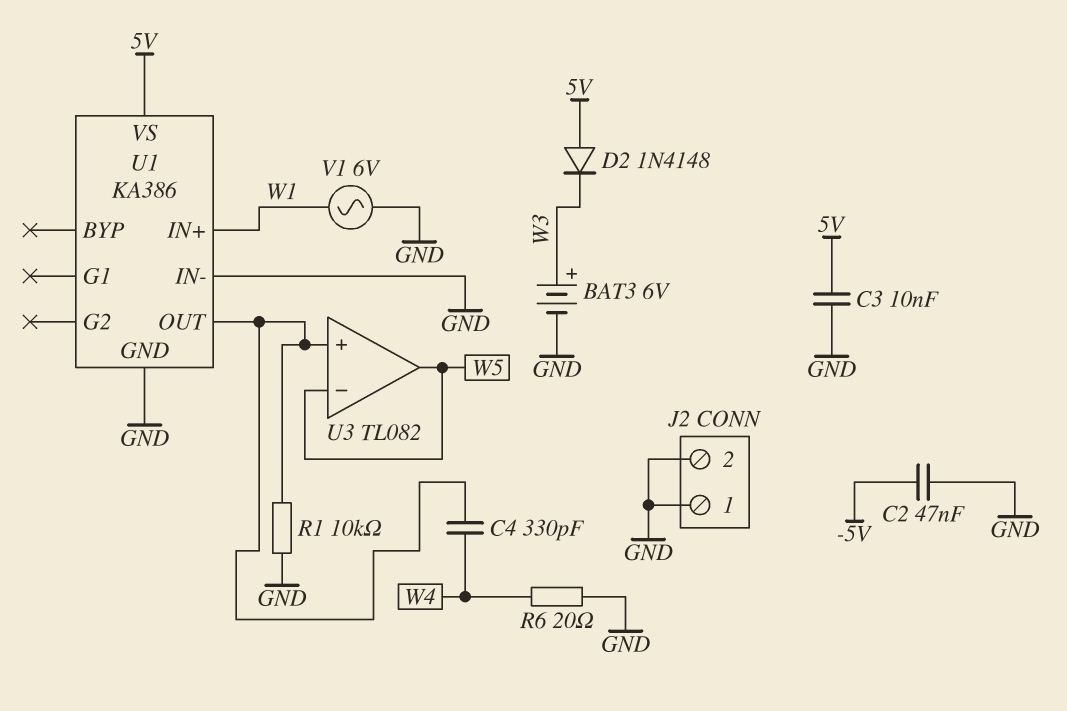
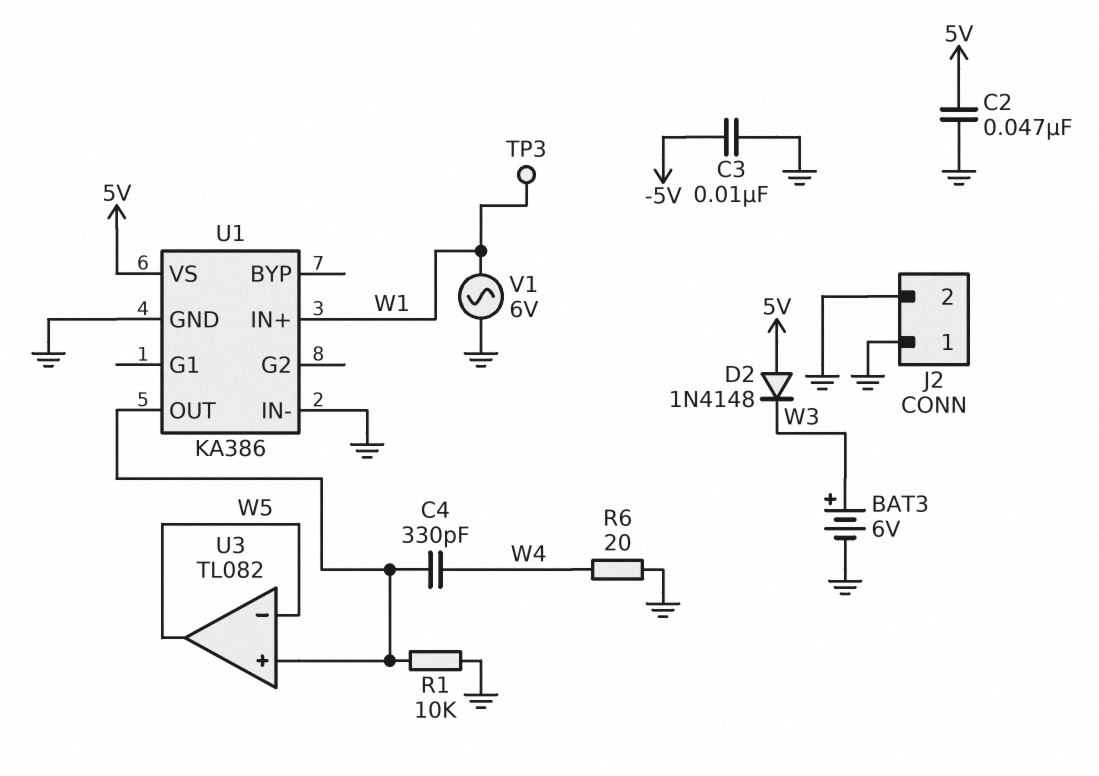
C2: 47nF (-5V, GND) -> 47nF (5V, GND)
C3: 10nF (5V, GND) -> 10nF (-5V, GND)
TP3: none -> test point (W1)

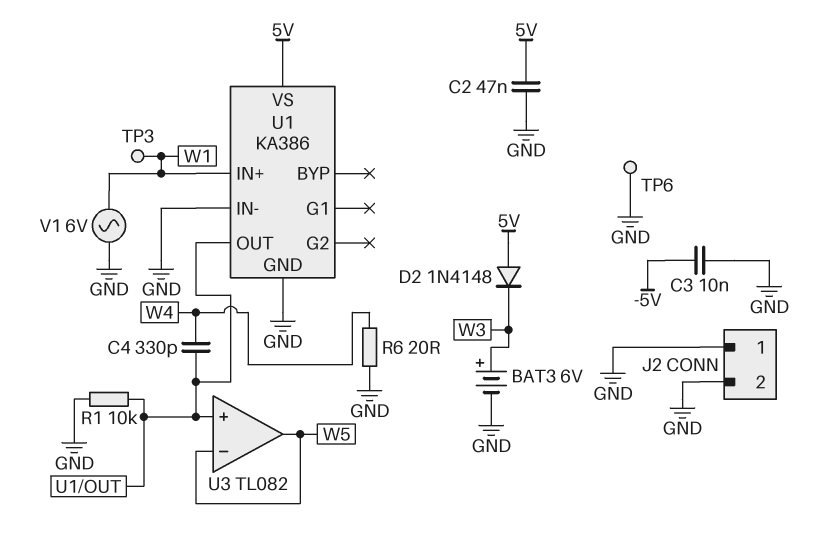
TP6: none -> test point (GND)

